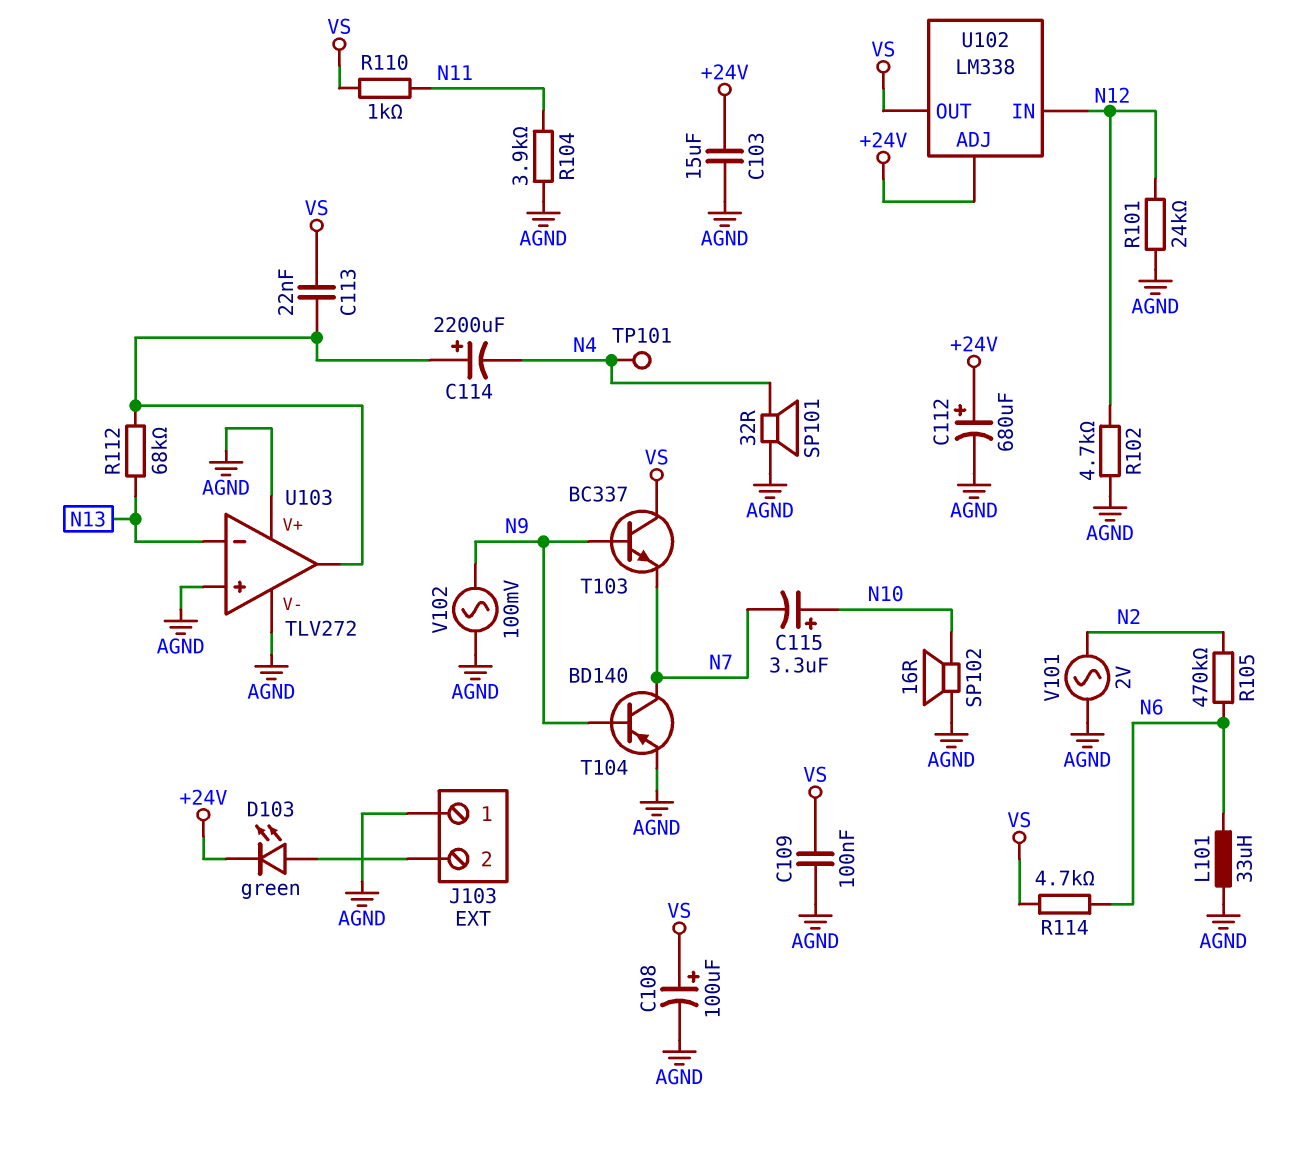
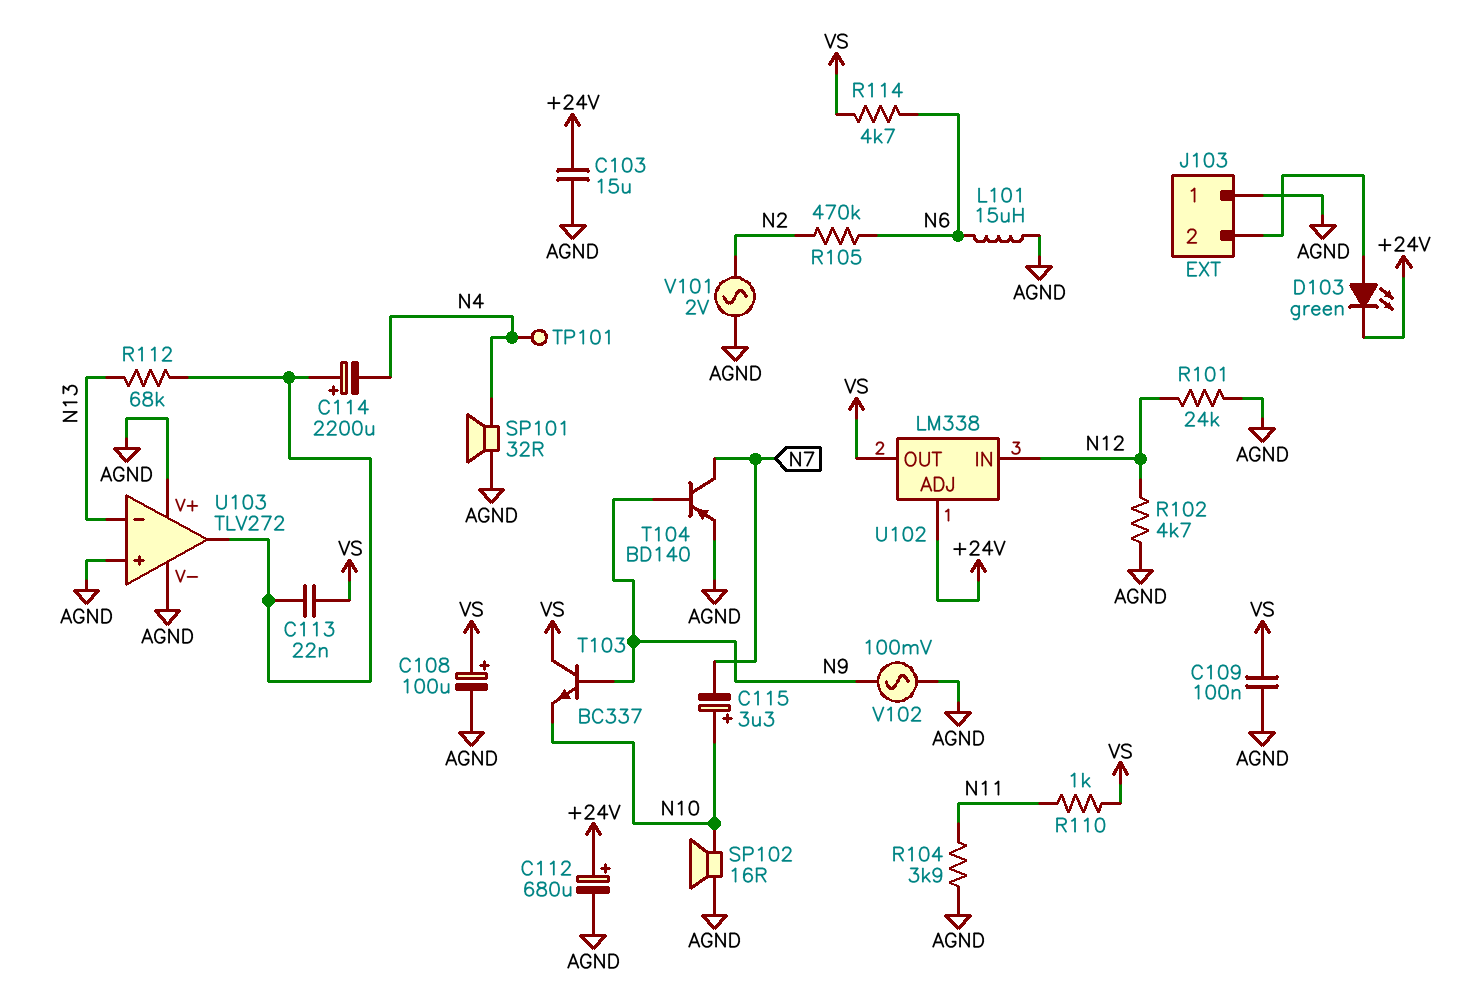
L101: 33uH (AGND, N6) -> 15uH (AGND, N6)
T103: NPN BC337 (B N9, C VS, E N7) -> NPN BC337 (B N9, C VS, E N10)

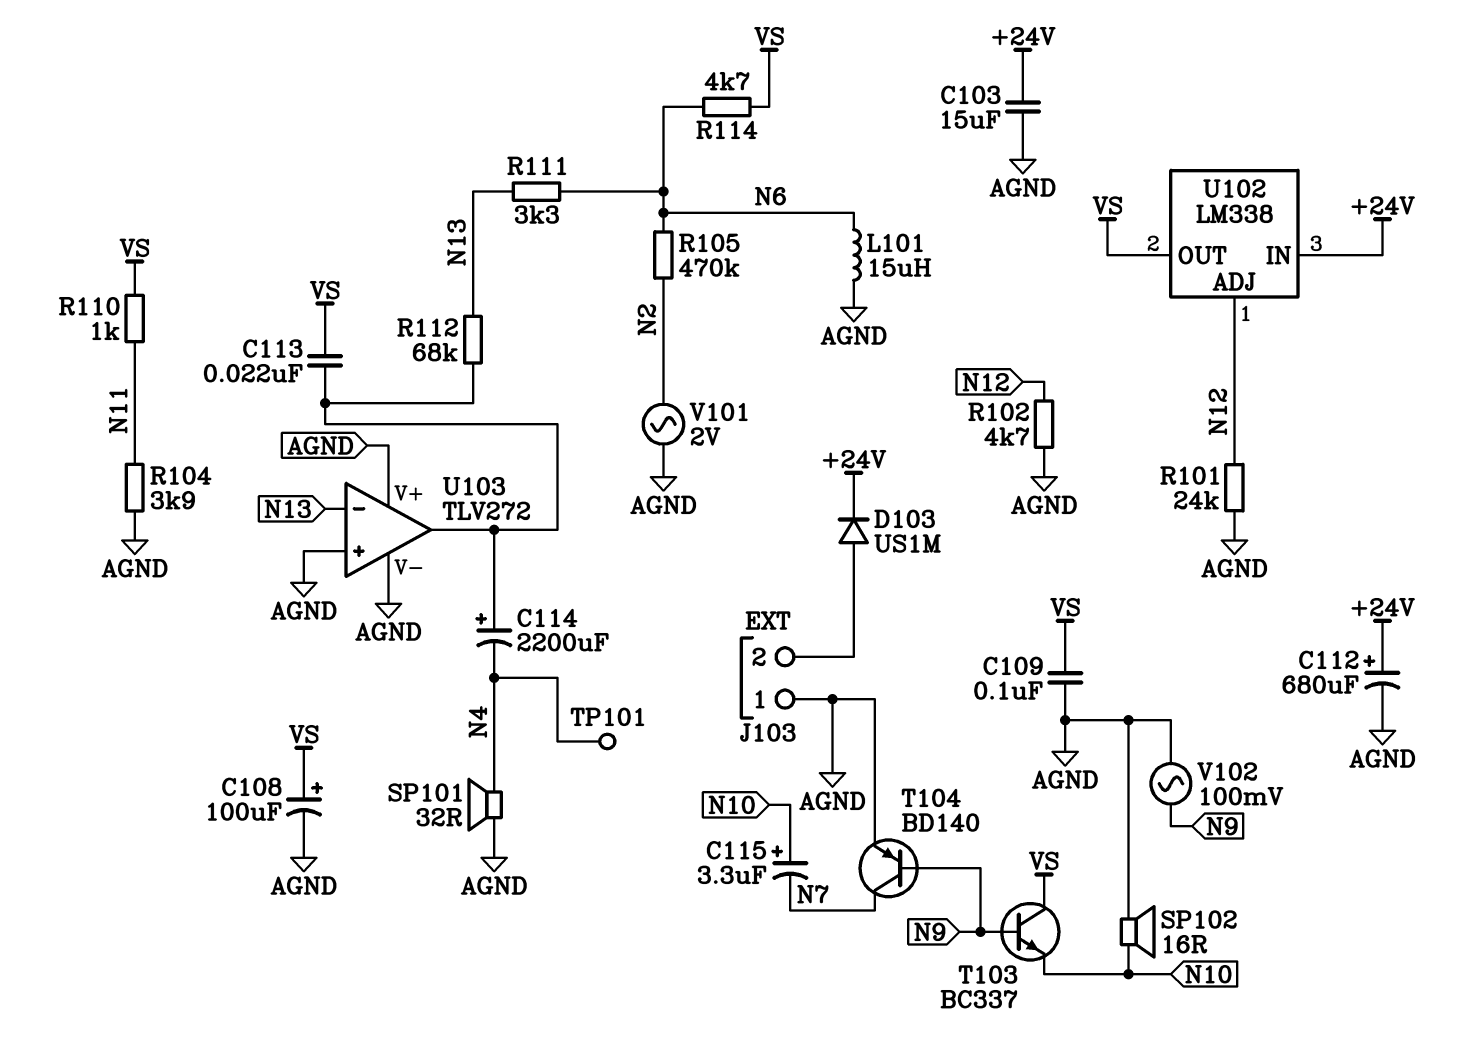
D103: LED green (A J103/2, K +24V) -> diode US1M (A J103/2, K +24V)
R111: none -> 3.3k (N6, N13)
U102 pin ADJ: +24V -> N12
U102 pin IN: N12 -> +24V

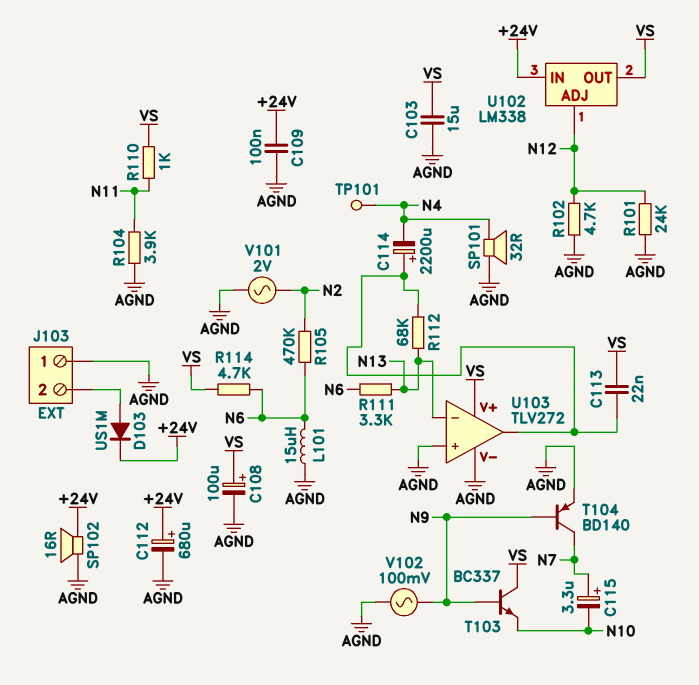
C103: 15uF (+24V, AGND) -> 15uF (AGND, VS)
C109: 100nF (AGND, VS) -> 100nF (+24V, AGND)
C115: 3.3uF (plus N10, minus N7) -> 3.3uF (plus N7, minus N10)
SP102: speaker 16R (AGND, N10) -> speaker 16R (+24V, AGND)
U103 pin V+: AGND -> VS

